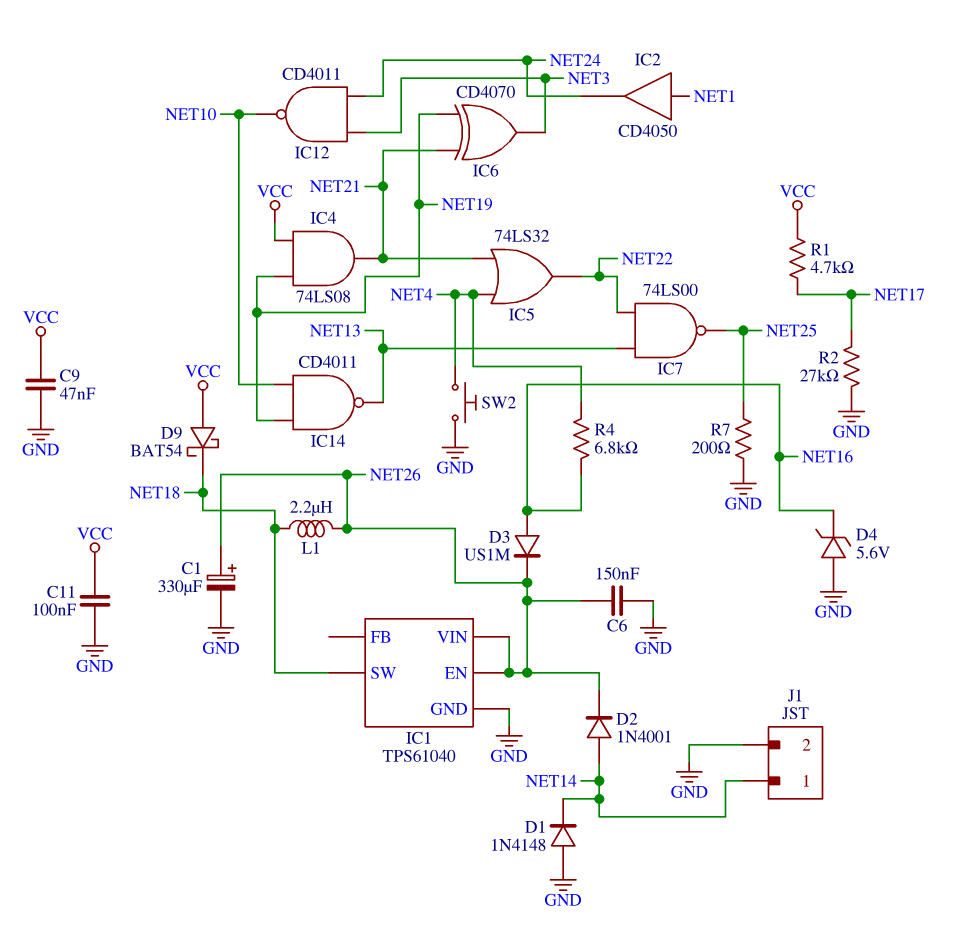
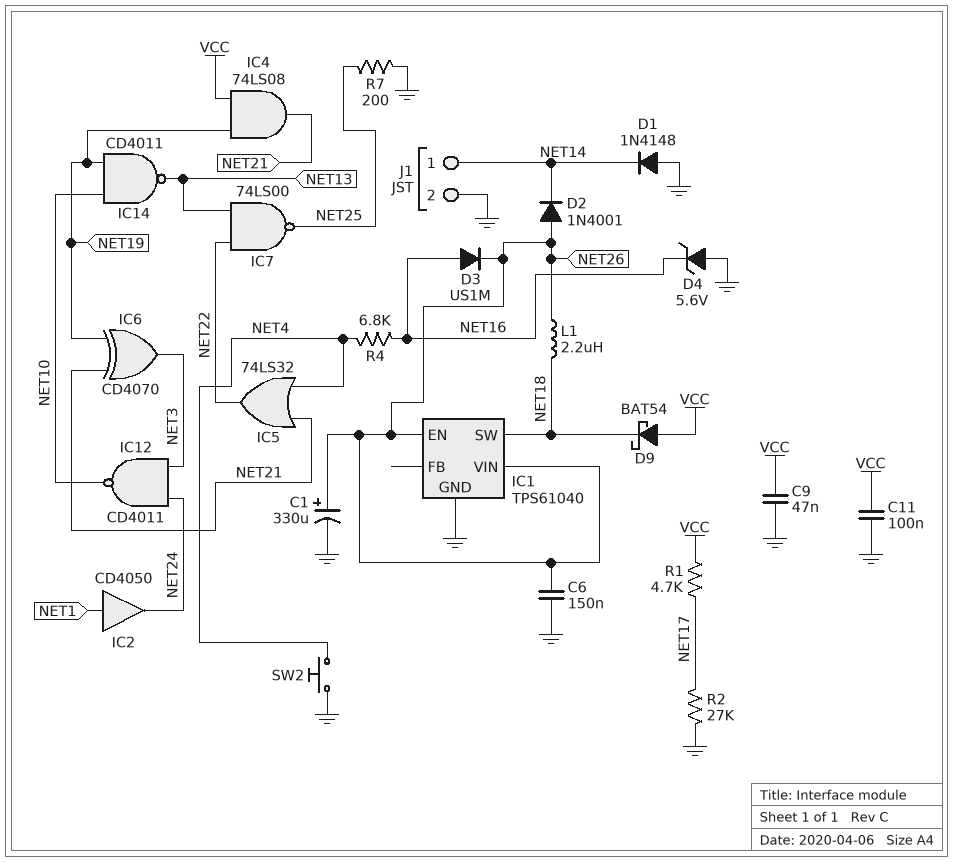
D2: diode 1N4001 (A NET14, K NET26) -> diode 1N4001 (A NET26, K NET14)

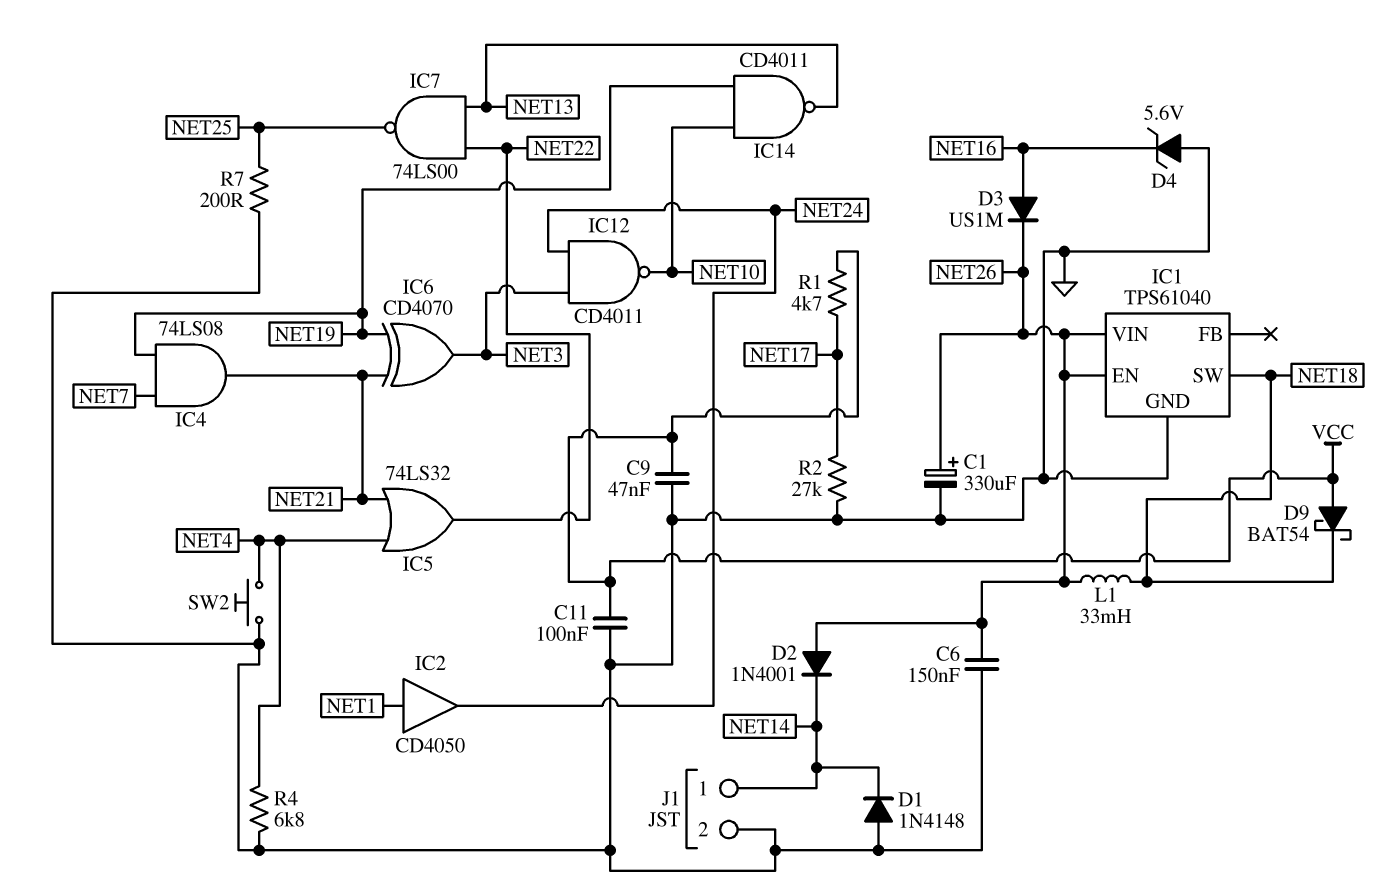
IC4: AND 74LS08 (in NET19, in VCC, out NET21) -> AND 74LS08 (in NET7, in NET19, out NET21)
L1: 2.2uH (NET18, NET26) -> 33mH (NET18, NET26)
R4: 6.8k (NET4, NET16) -> 6.8k (GND, NET4)

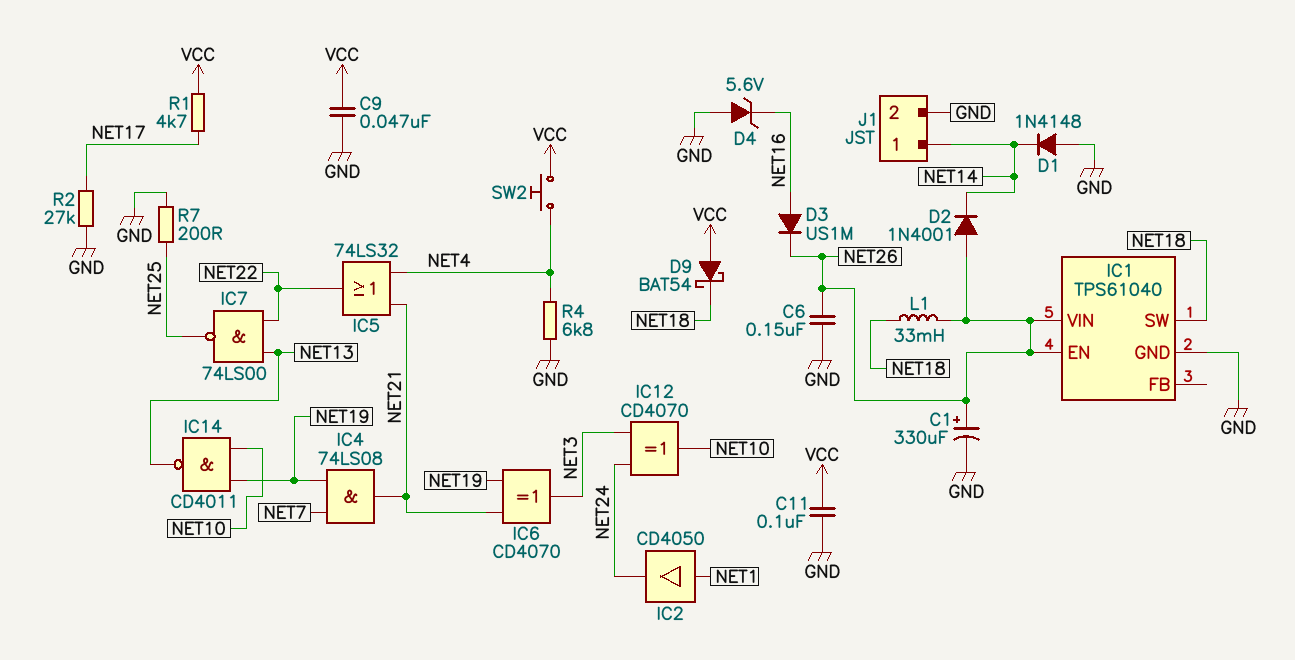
IC12: NAND CD4011 (in NET3, in NET24, out NET10) -> XOR CD4070 (in NET3, in NET24, out NET10)
SW2: button (GND, NET4) -> button (NET4, VCC)

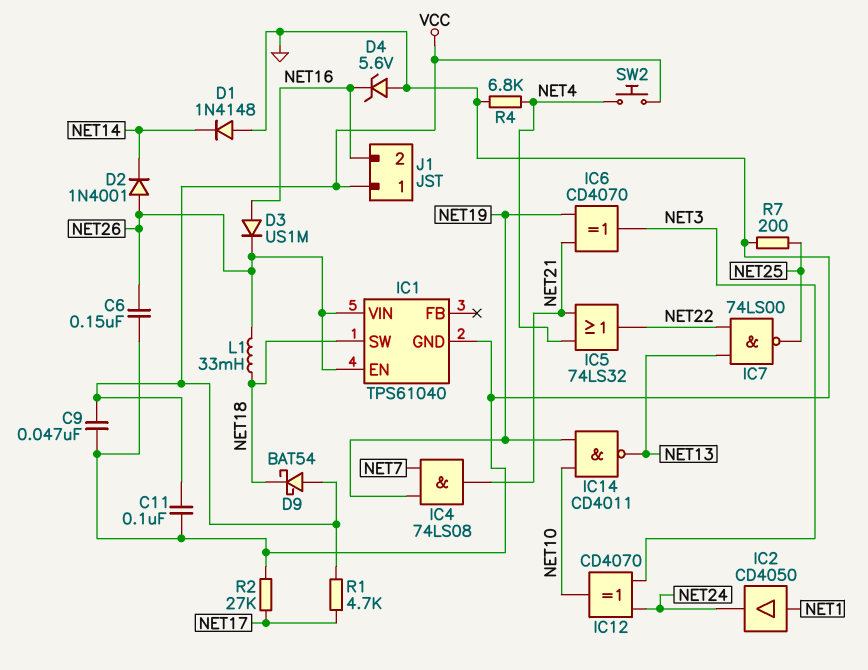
C1: 330uF (plus NET26, minus GND) -> none
J1 pin 1: NET14 -> VCC
J1 pin 2: GND -> NET16

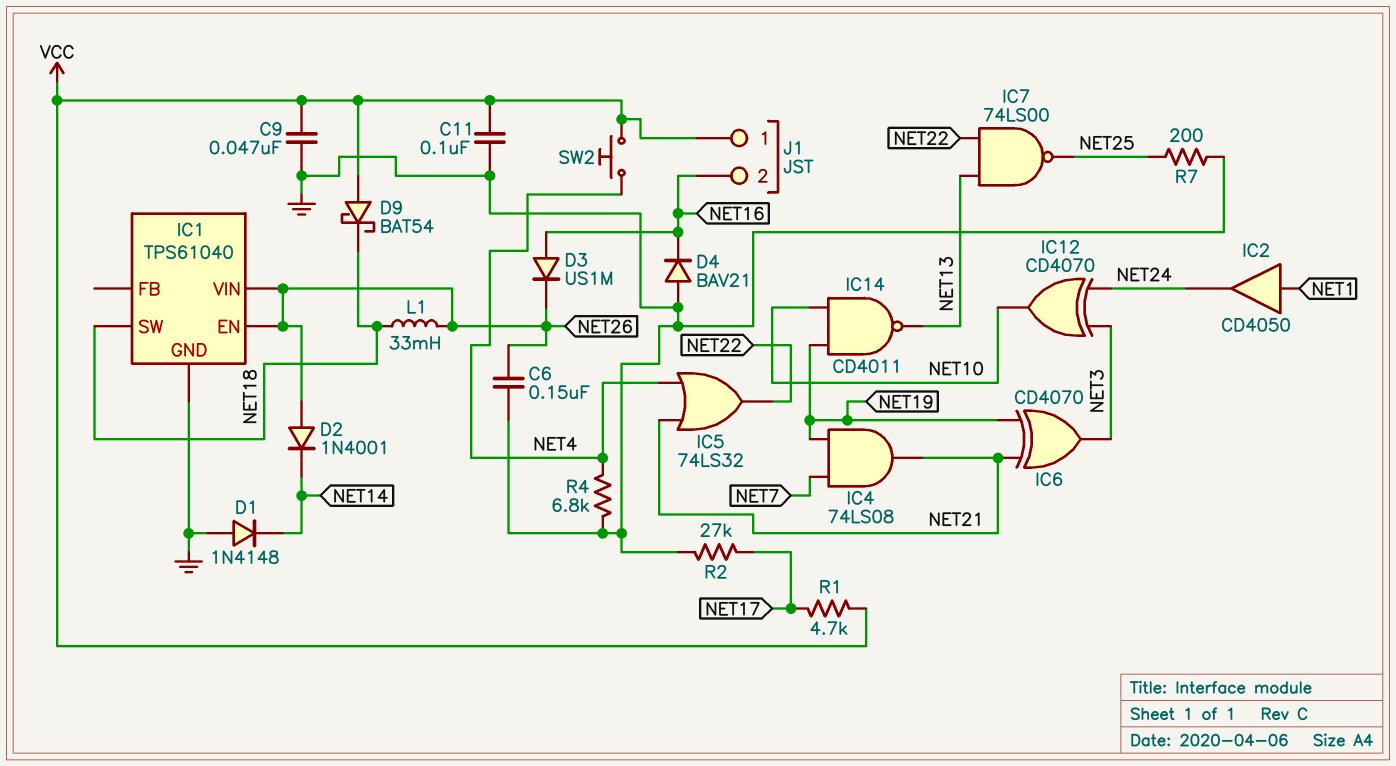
D4: zener 5.6V (A GND, K NET16) -> diode BAV21 (A GND, K NET16)

